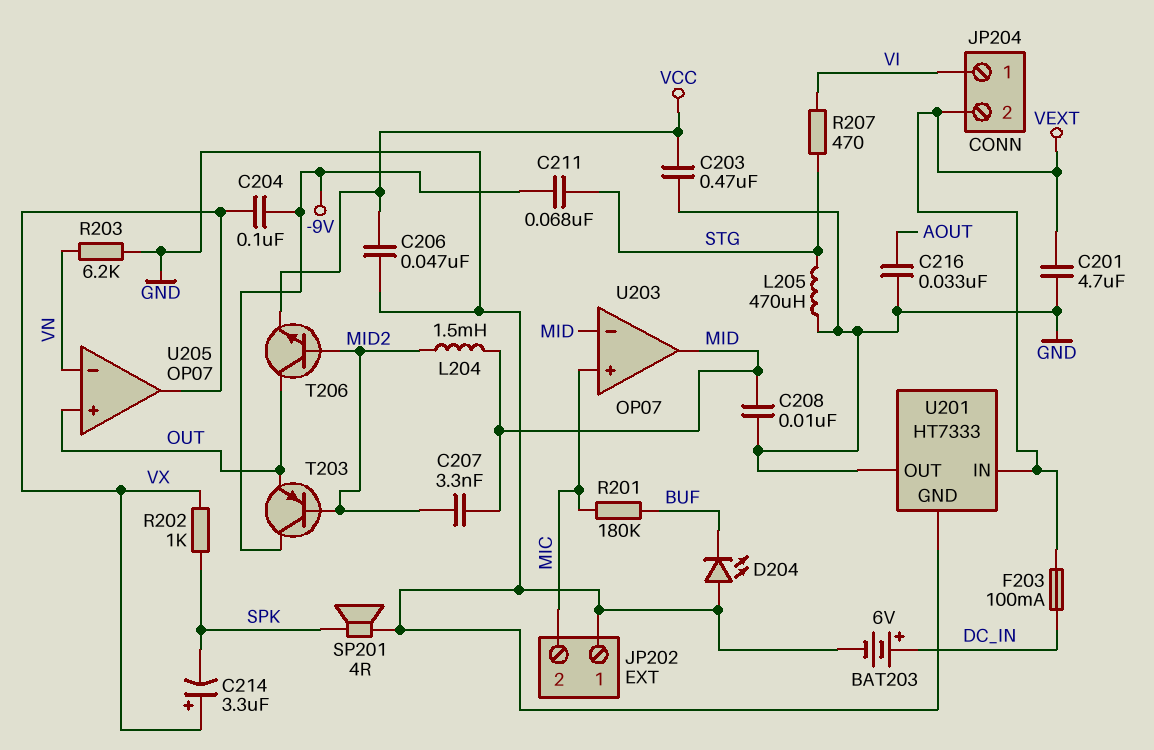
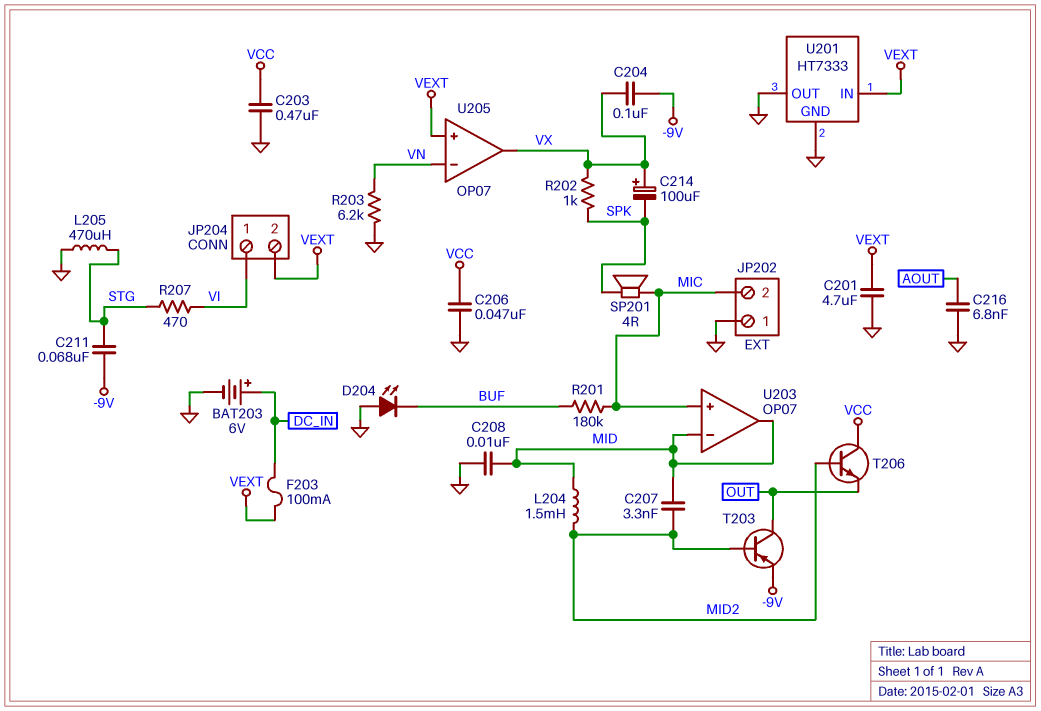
C214: 3.3uF (plus VX, minus SPK) -> 100uF (plus VX, minus SPK)
C216: 33nF (AOUT, GND) -> 6.8nF (AOUT, GND)
SP201: speaker 4R (GND, SPK) -> speaker 4R (MIC, SPK)
T203: PNP (B MID2, C -9V, E OUT) -> PNP (B MID2, C OUT, E -9V)
T206: NPN (B MID2, C OUT, E VCC) -> NPN (B MID2, C VCC, E OUT)
U205 pin in+: OUT -> VEXT

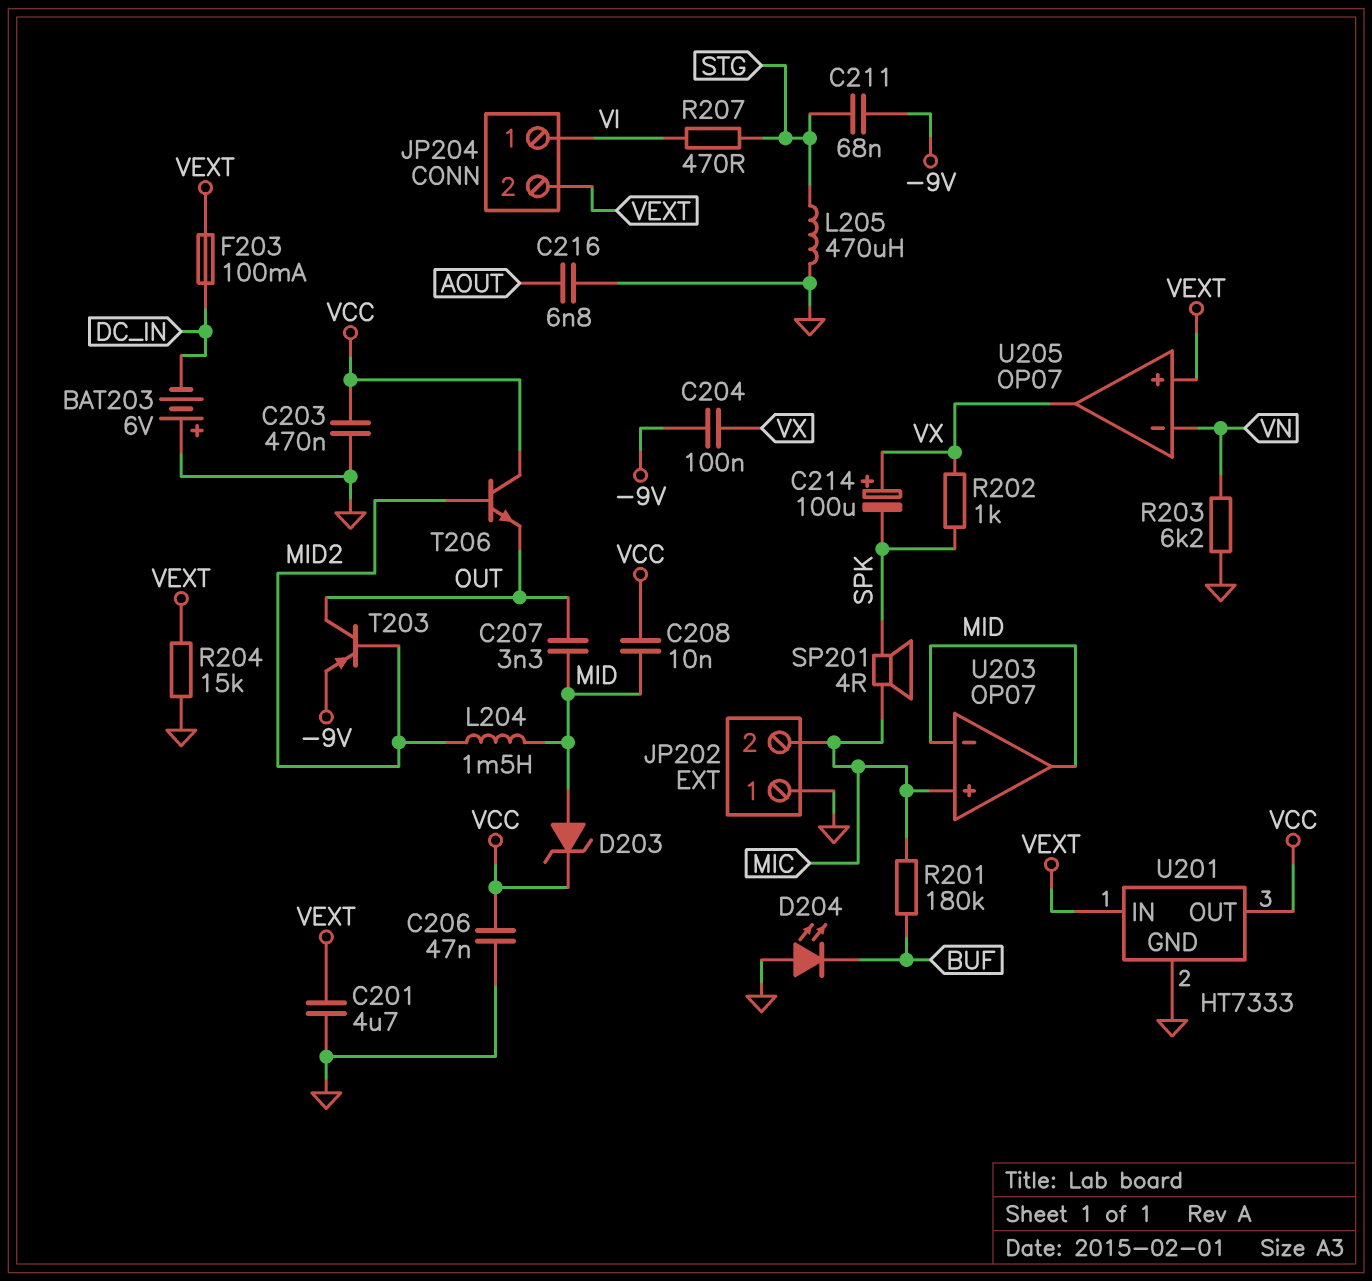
BAT203: 6V (plus DC_IN, minus GND) -> 6V (plus GND, minus DC_IN)
C207: 3.3nF (MID, MID2) -> 3.3nF (MID, OUT)
C208: 10nF (GND, MID) -> 10nF (MID, VCC)
D203: none -> zener (A MID, K VCC)
R204: none -> 15k (GND, VEXT)
U201 pin OUT: GND -> VCC

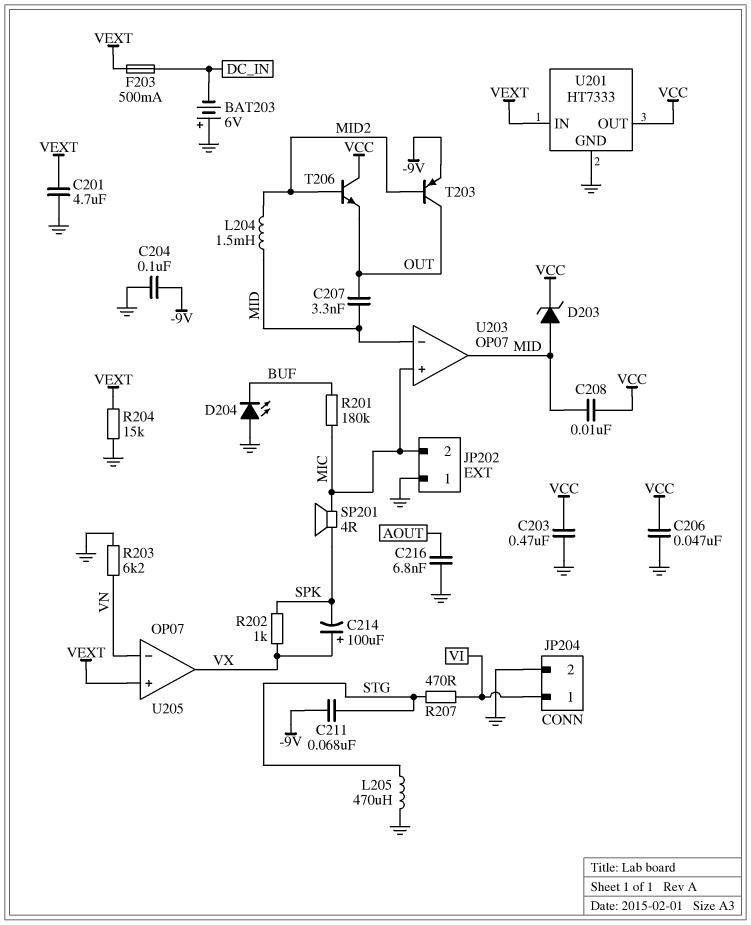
C204: 100nF (-9V, VX) -> 100nF (-9V, GND)
F203: 100mA (DC_IN, VEXT) -> 500mA (DC_IN, VEXT)
JP204 pin 2: VEXT -> GND

